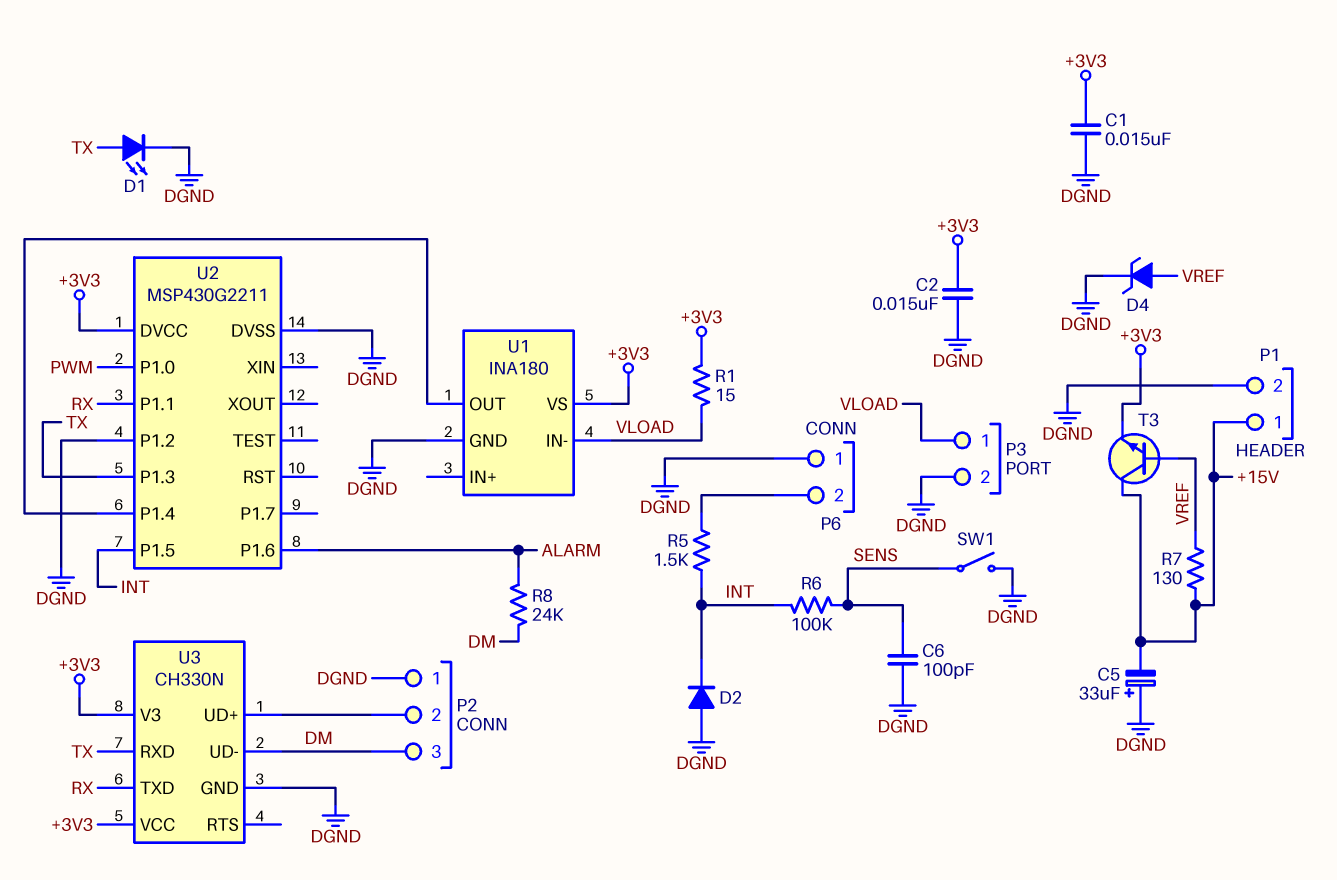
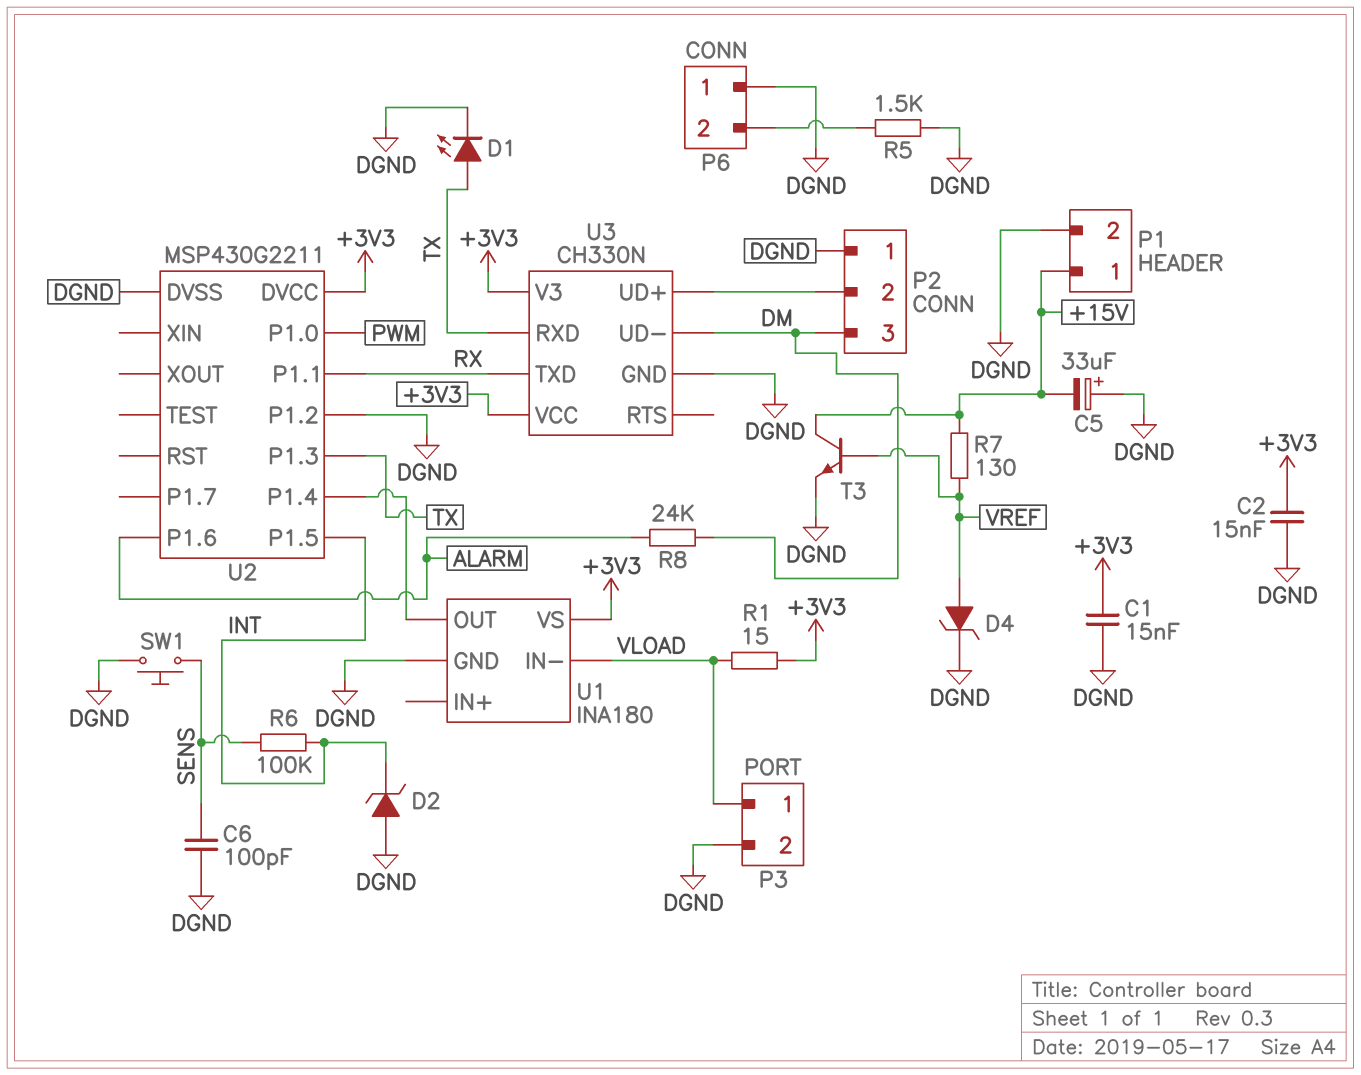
D2: diode (A DGND, K INT) -> zener (A DGND, K INT)
R5: 1.5k (INT, P6/2) -> 1.5k (DGND, P6/2)
SW1: switch (DGND, SENS) -> button (DGND, SENS)
T3: NPN (B VREF, C +15V, E +3V3) -> NPN (B VREF, C +15V, E DGND)

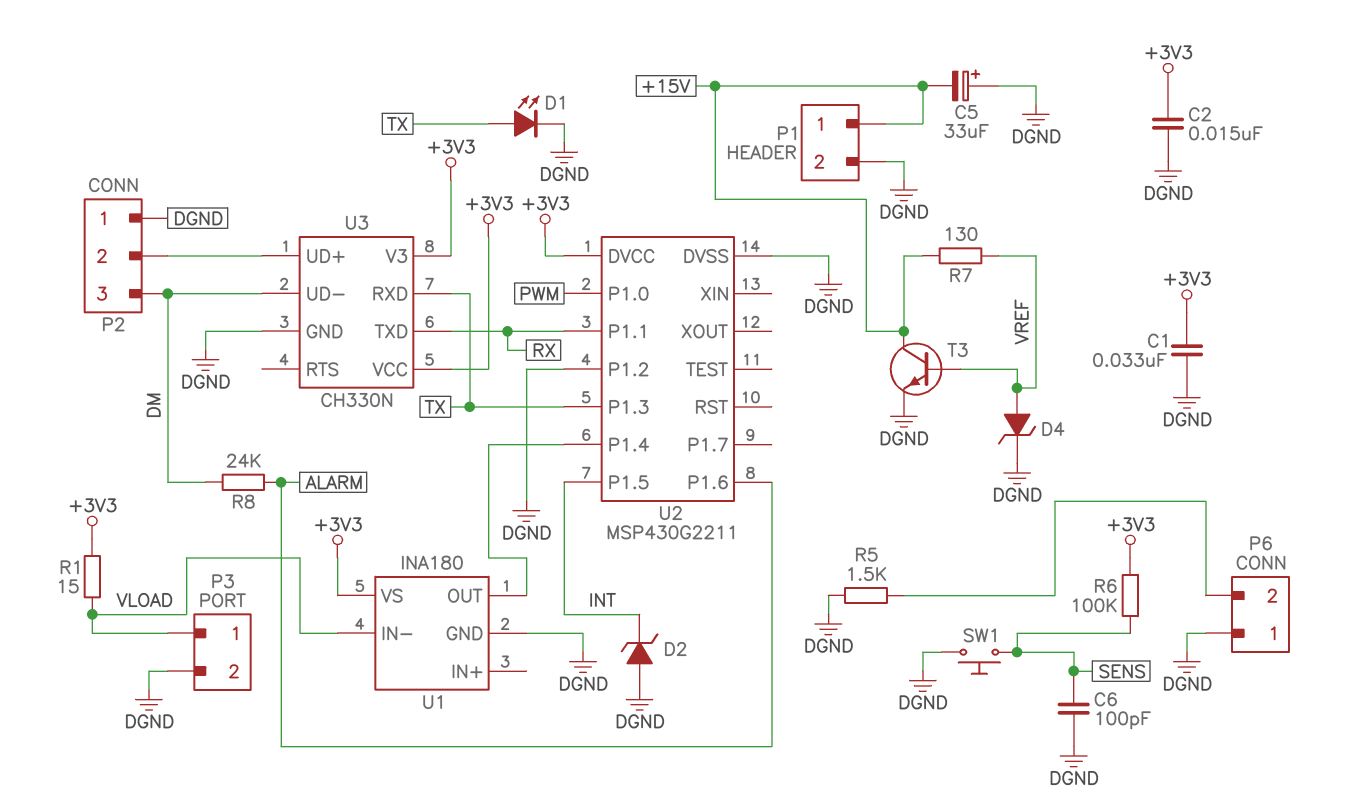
C1: 15nF (+3V3, DGND) -> 33nF (+3V3, DGND)
R6: 100k (INT, SENS) -> 100k (+3V3, SENS)

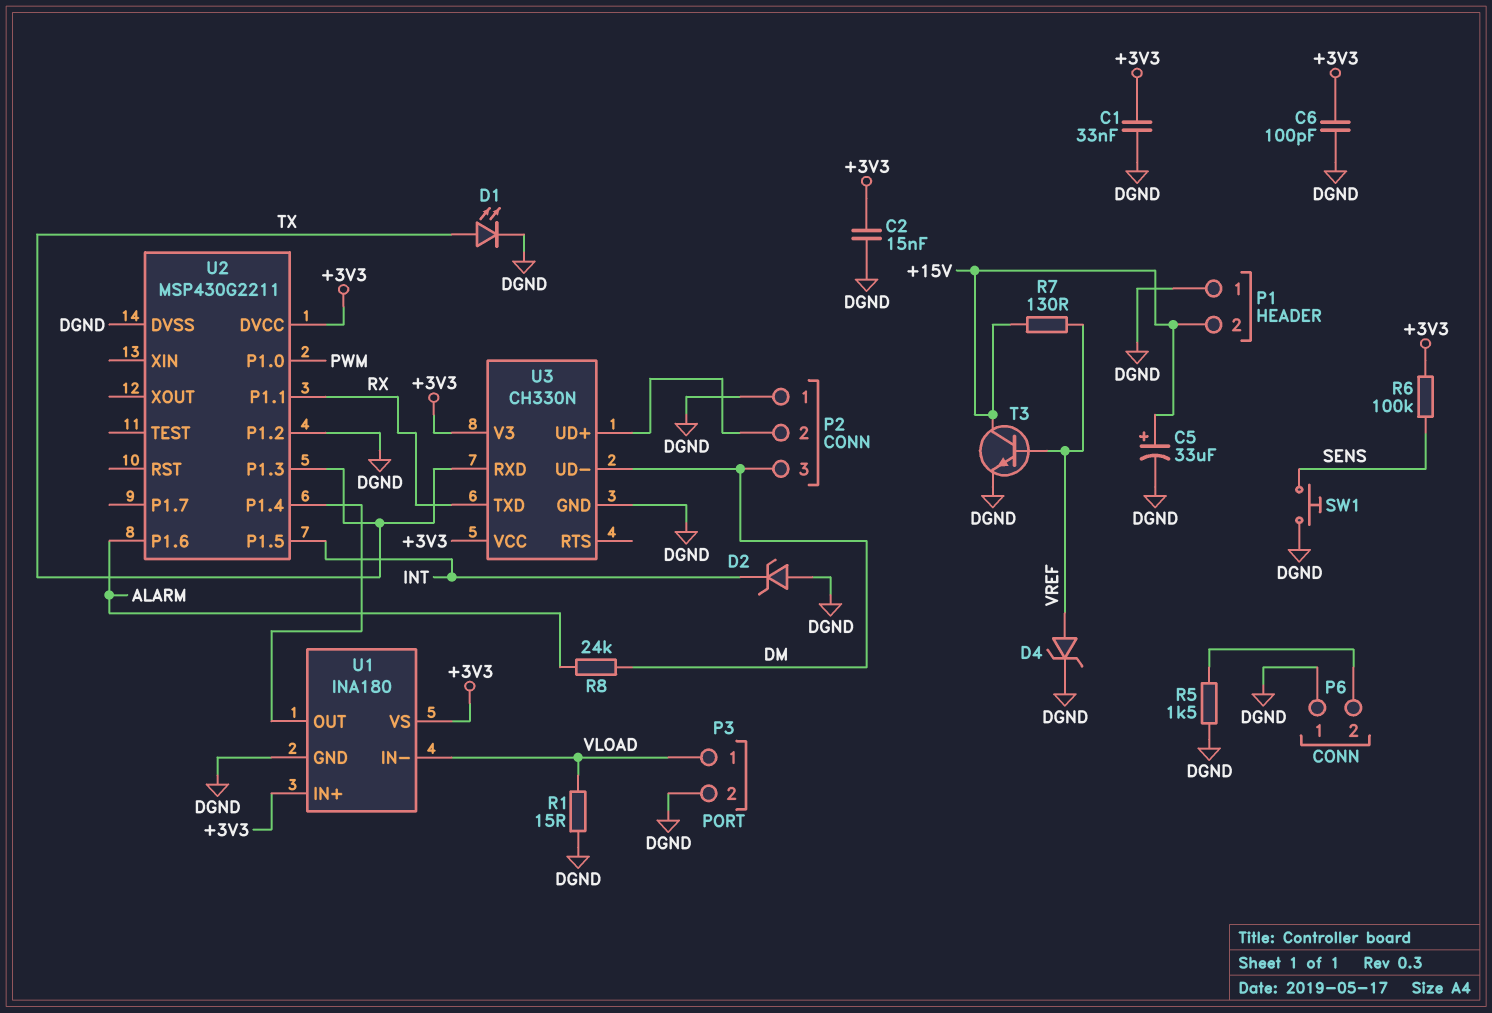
C5: 33uF (plus DGND, minus +15V) -> 33uF (plus +15V, minus DGND)
C6: 100pF (DGND, SENS) -> 100pF (+3V3, DGND)
P1 pin 1: +15V -> DGND
P1 pin 2: DGND -> +15V
R1: 15 (+3V3, VLOAD) -> 15 (DGND, VLOAD)
U1 pin IN+: none -> +3V3

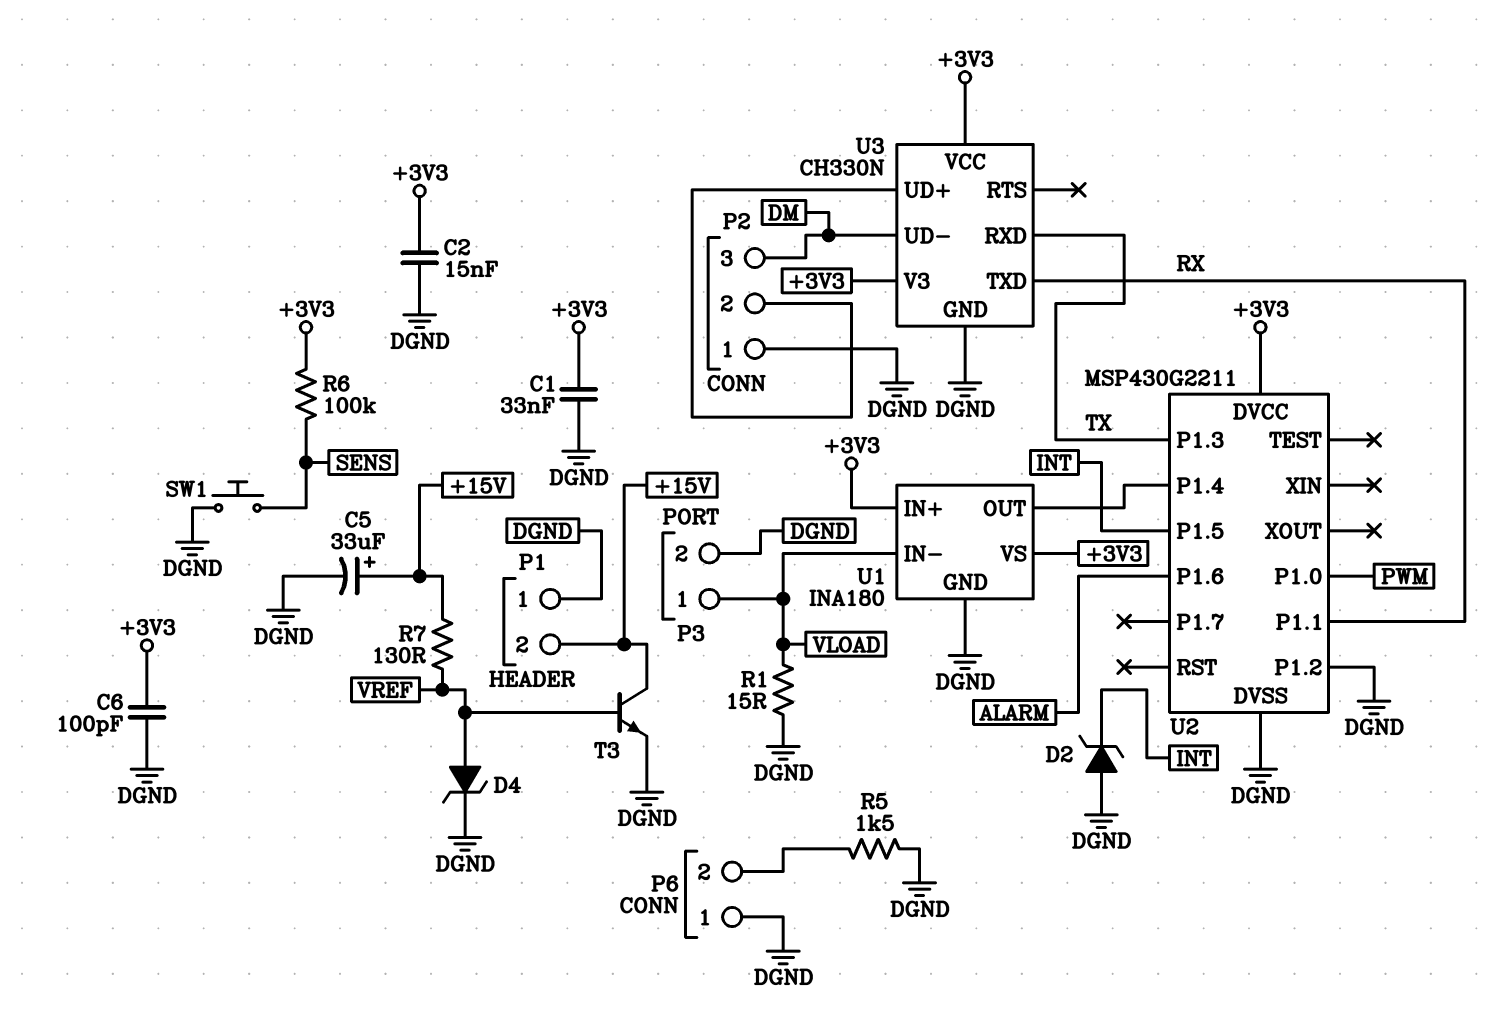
D1: LED (A TX, K DGND) -> none
R8: 24k (ALARM, DM) -> none

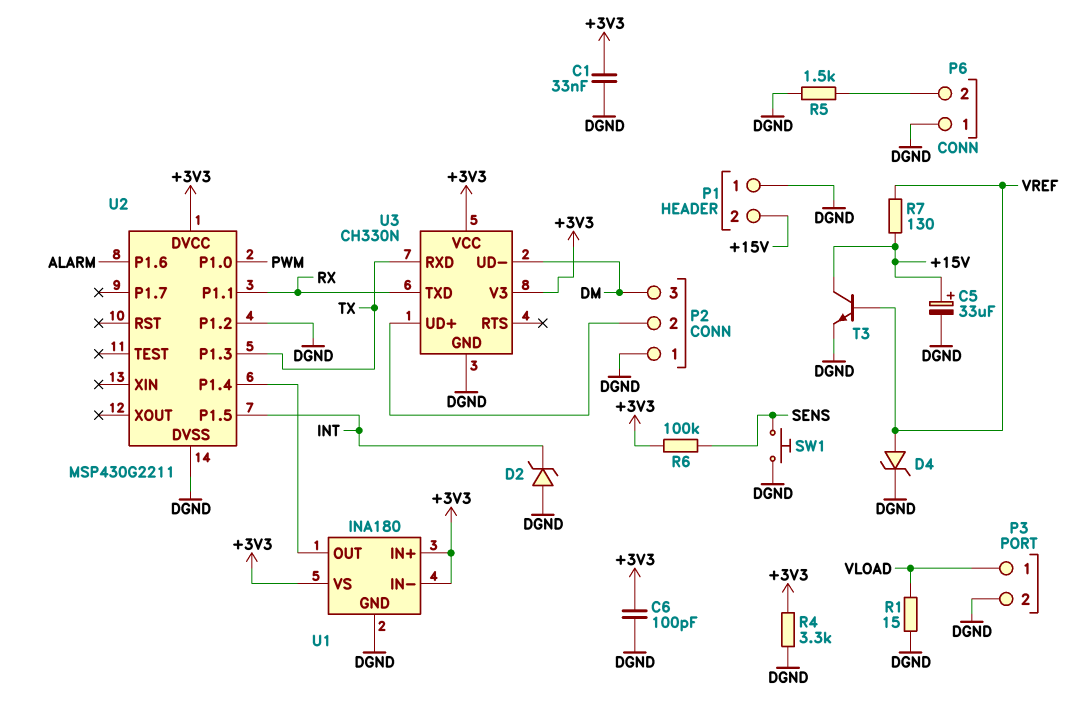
C2: 15nF (+3V3, DGND) -> none
R4: none -> 3.3k (+3V3, DGND)
U1 pin IN-: VLOAD -> +3V3

